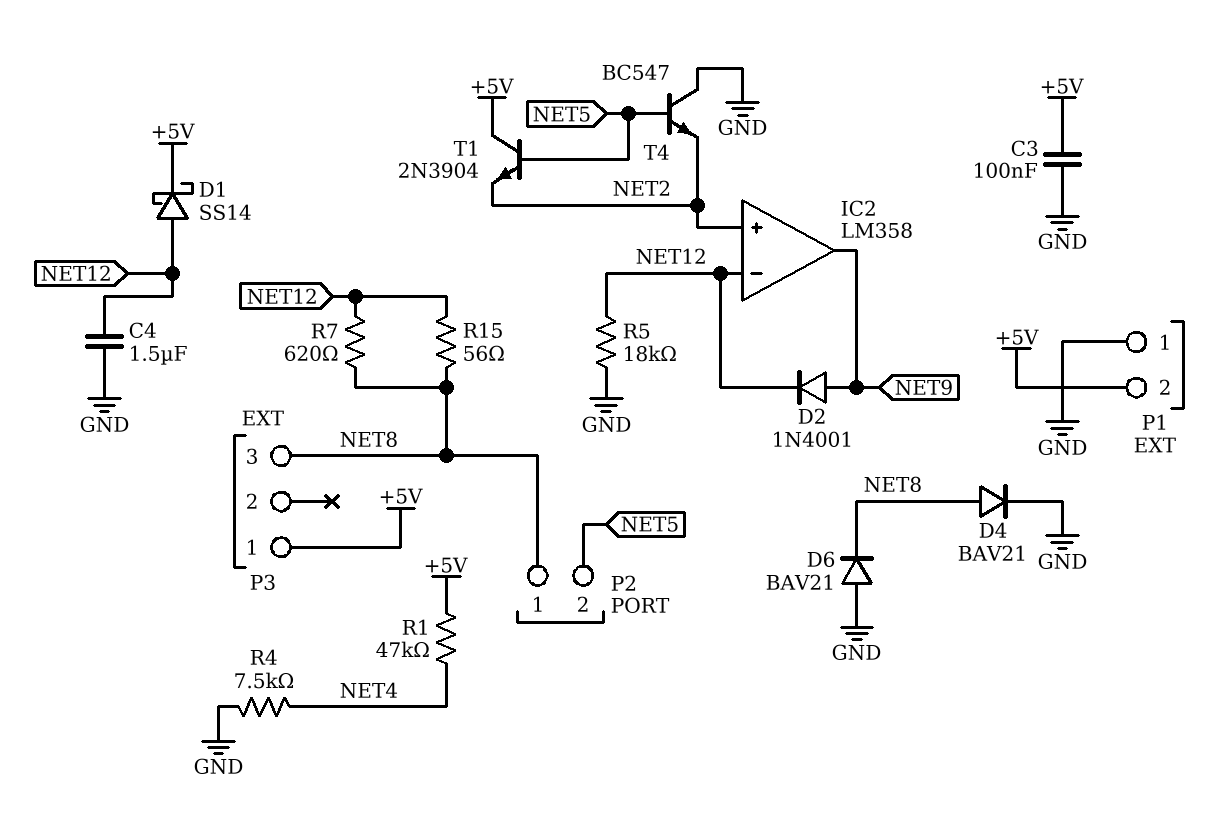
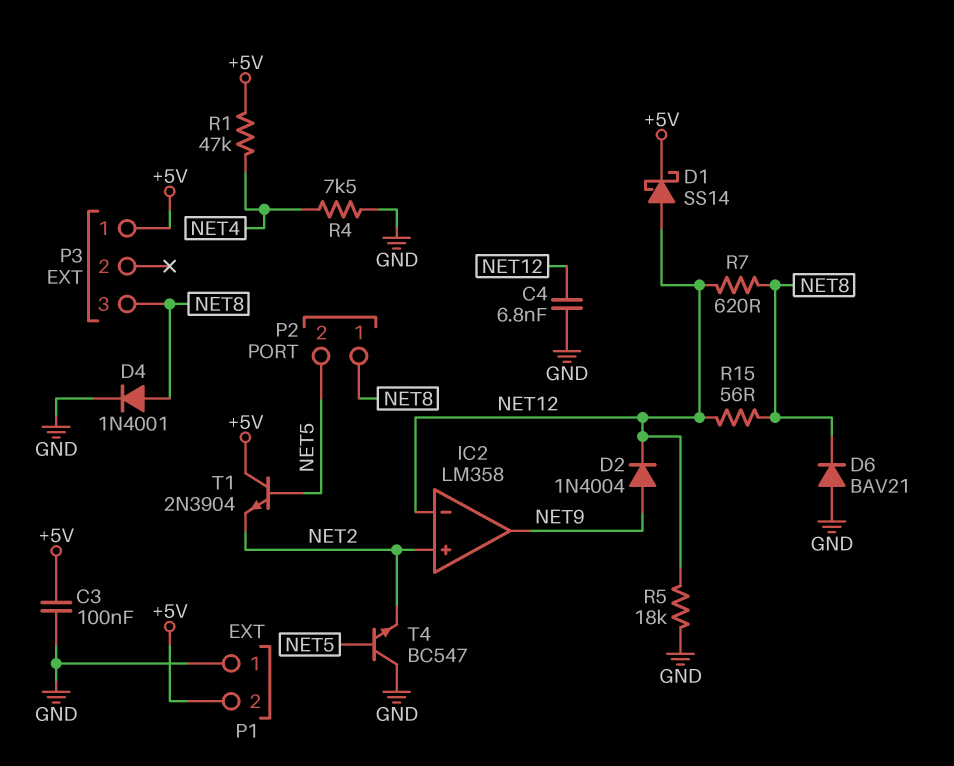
C4: 1.5uF (GND, NET12) -> 6.8nF (GND, NET12)
D2: diode 1N4001 (A NET9, K NET12) -> diode 1N4004 (A NET9, K NET12)
D4: diode BAV21 (A NET8, K GND) -> diode 1N4001 (A NET8, K GND)

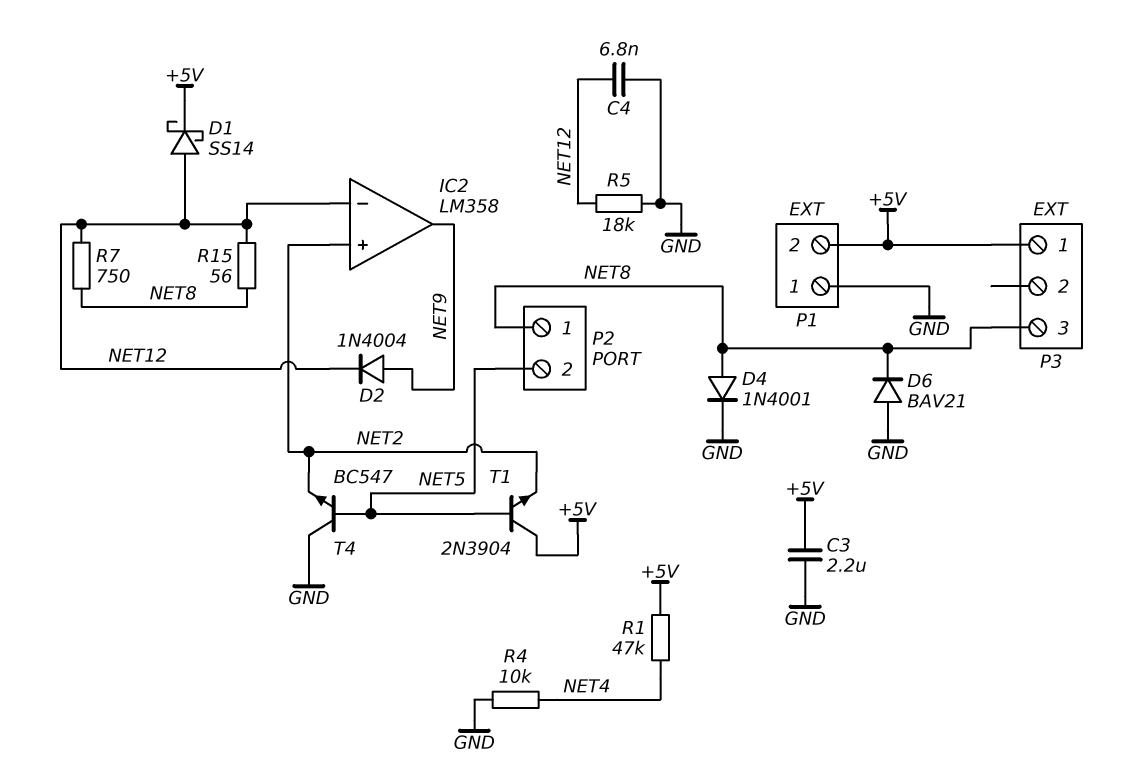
C3: 100nF (+5V, GND) -> 2.2uF (+5V, GND)
R4: 7.5k (GND, NET4) -> 10k (GND, NET4)
R7: 620 (NET8, NET12) -> 750 (NET8, NET12)

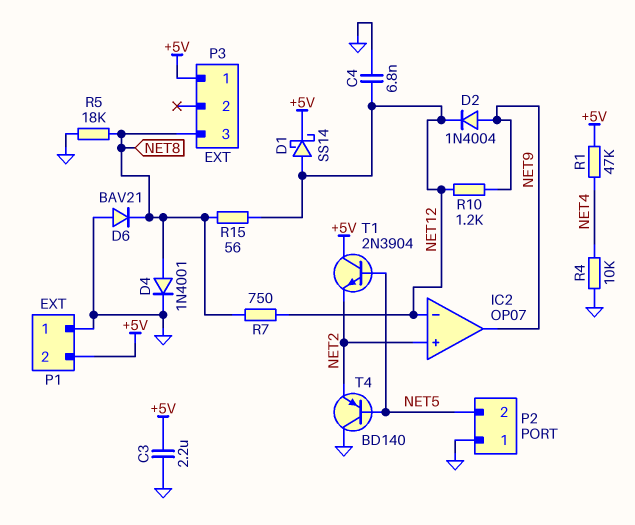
IC2: LM358 -> OP07
P2 pin 1: NET8 -> GND
R5: 18k (GND, NET12) -> 18k (GND, NET8)
R10: none -> 1.2k (NET9, NET12)
T4: NPN BC547 (B NET5, C GND, E NET2) -> PNP BD140 (B NET5, C GND, E NET2)

